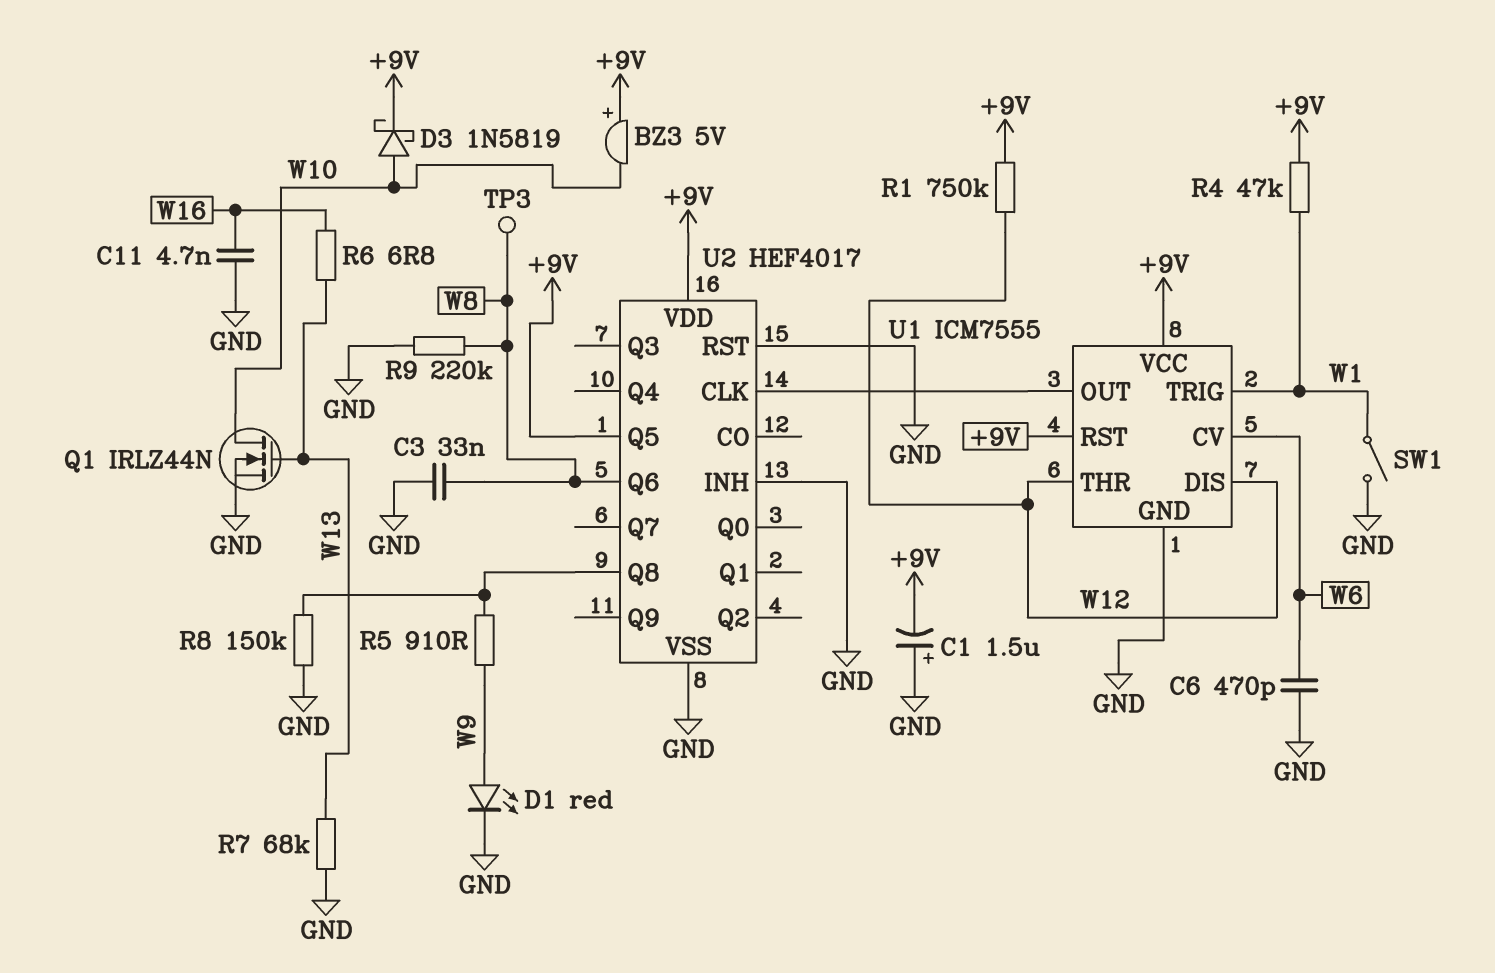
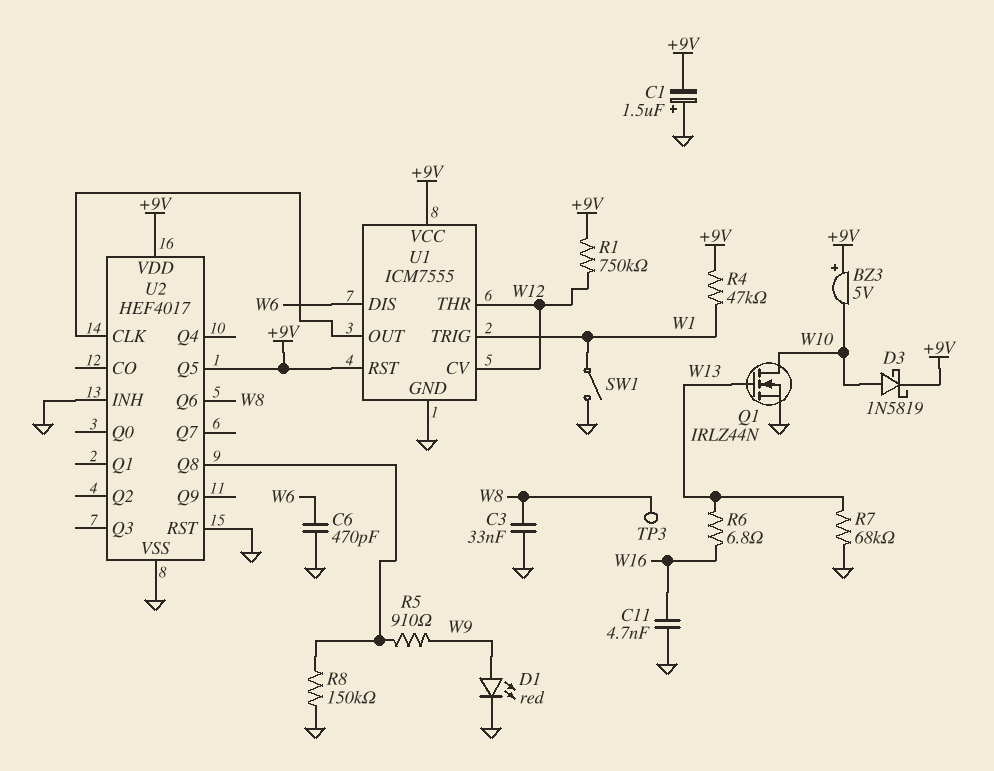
R9: 220k (GND, W8) -> none
U1 pin CV: W6 -> W12
U1 pin DIS: W12 -> W6

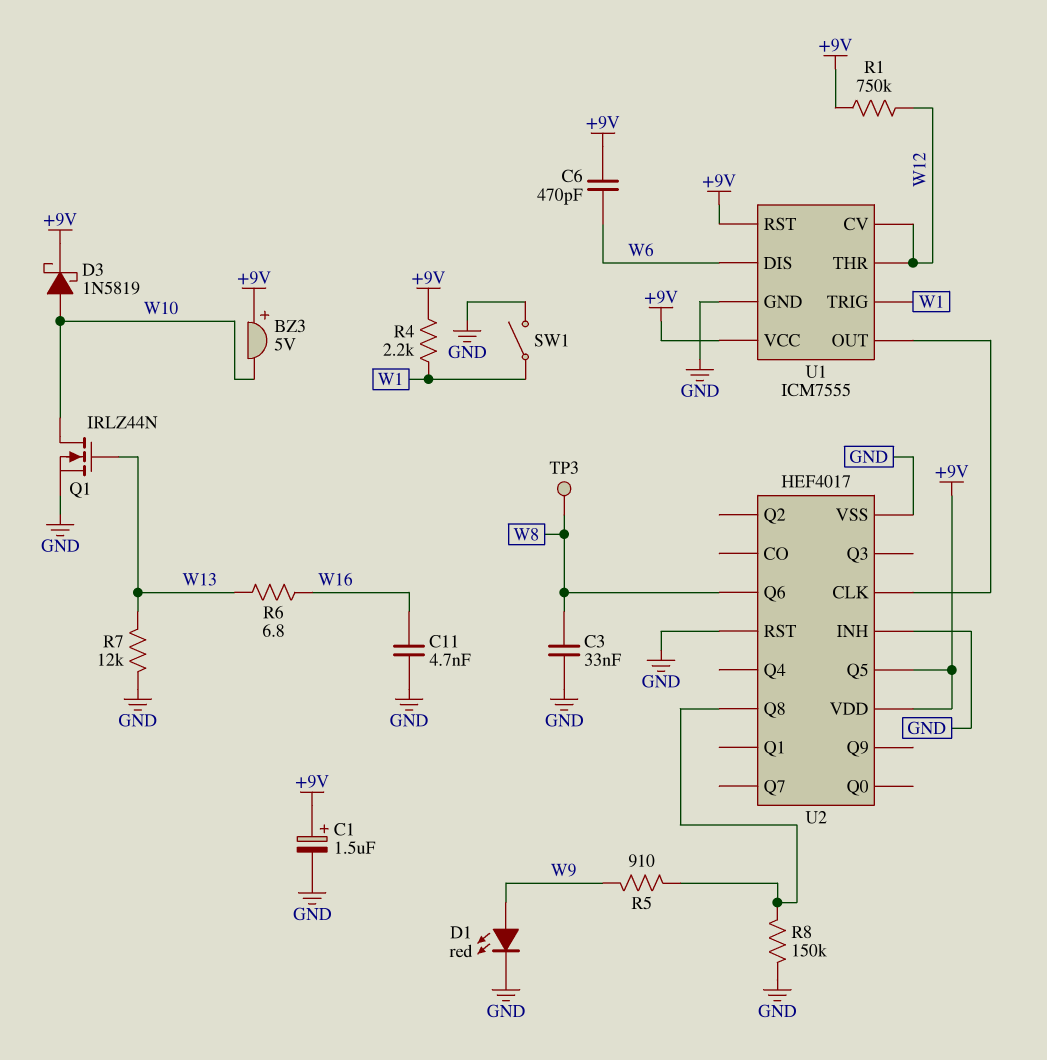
C1: 1.5uF (plus GND, minus +9V) -> 1.5uF (plus +9V, minus GND)
C6: 470pF (GND, W6) -> 470pF (+9V, W6)
R4: 47k (+9V, W1) -> 2.2k (+9V, W1)
R7: 68k (GND, W13) -> 12k (GND, W13)

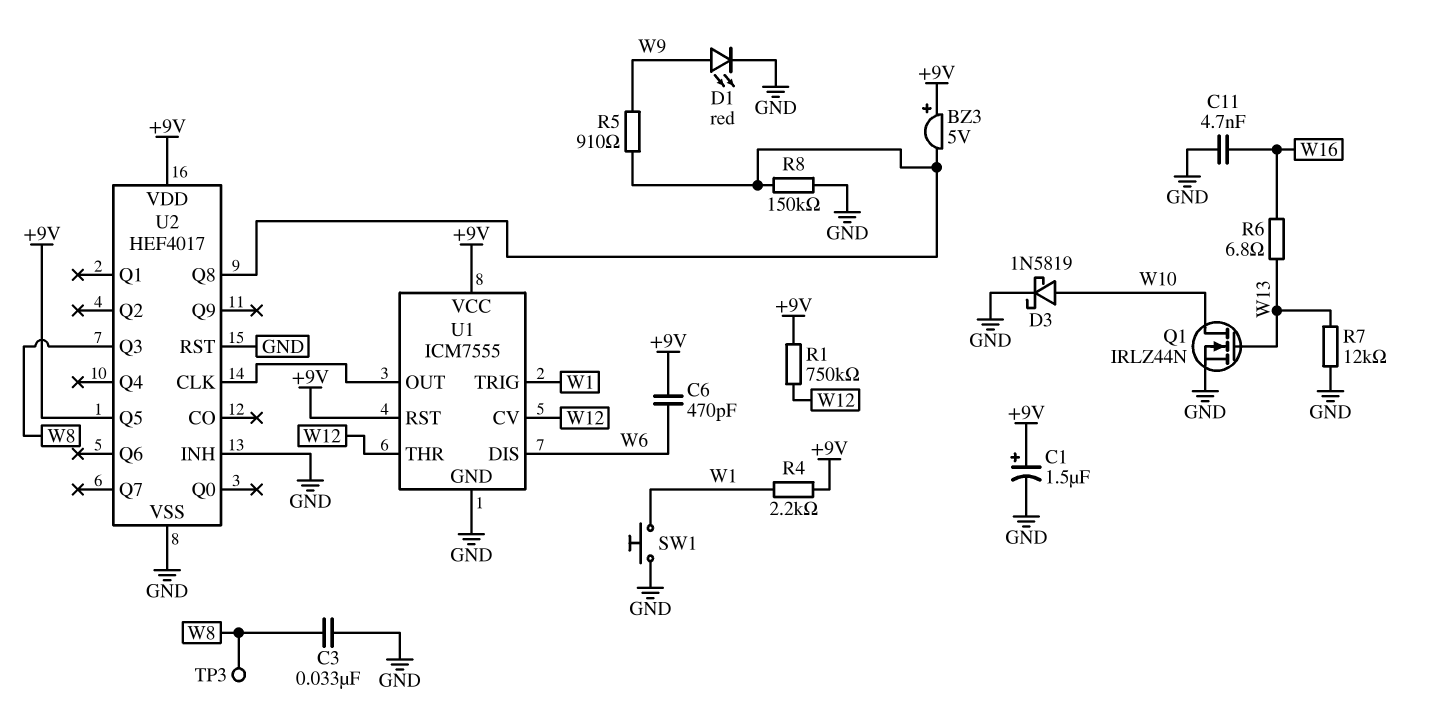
BZ3: buzzer 5V (plus +9V, minus W10) -> buzzer 5V (plus +9V, minus U2/Q8)
D3: schottky 1N5819 (A W10, K +9V) -> schottky 1N5819 (A W10, K GND)
SW1: switch (GND, W1) -> button (GND, W1)
U2 pin Q3: none -> W8
U2 pin Q6: W8 -> none

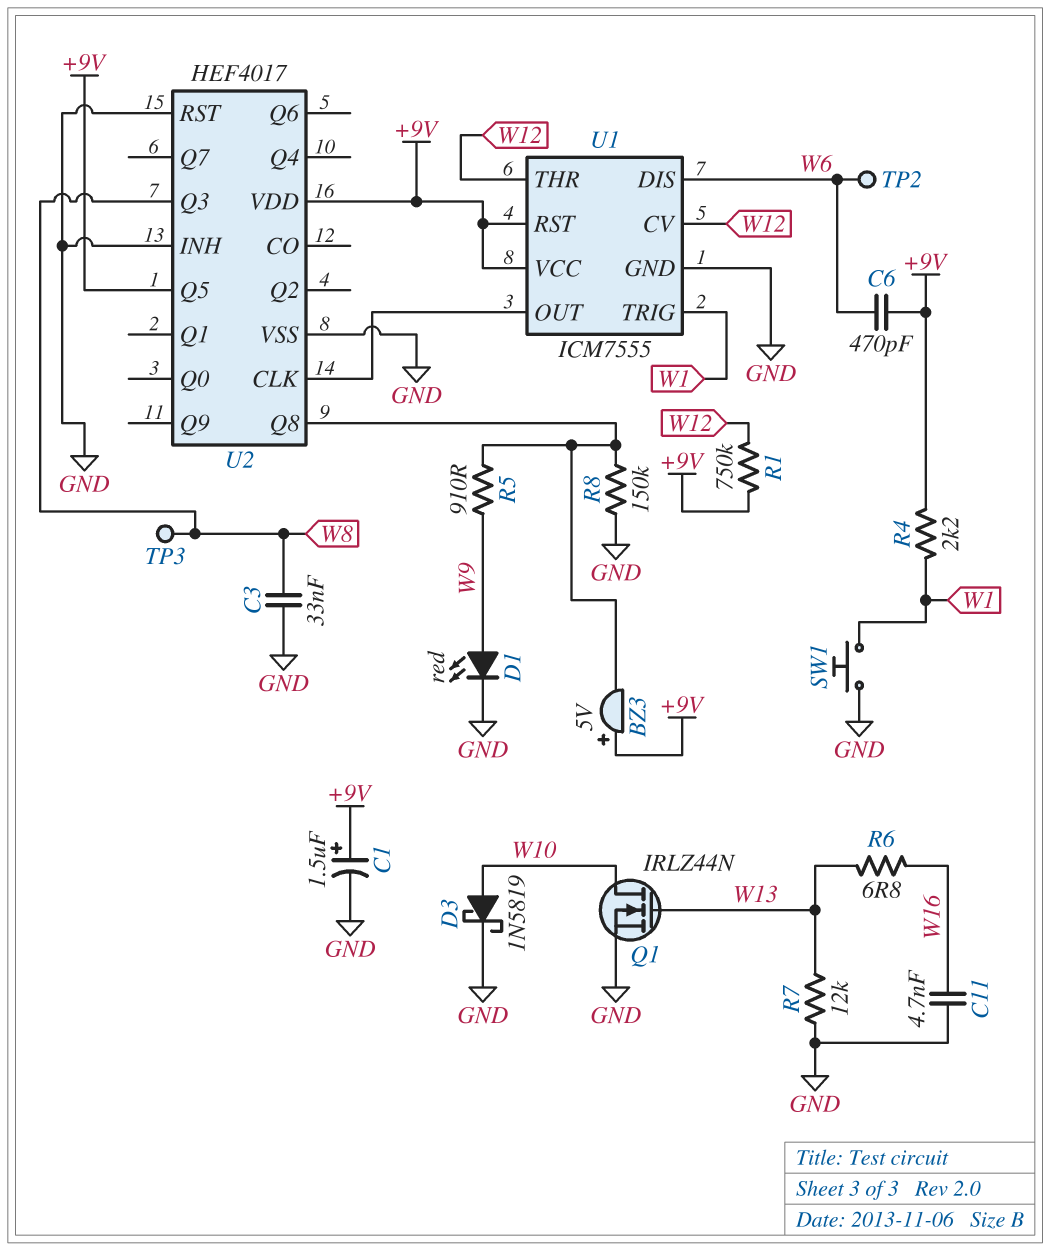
TP2: none -> test point (W6)

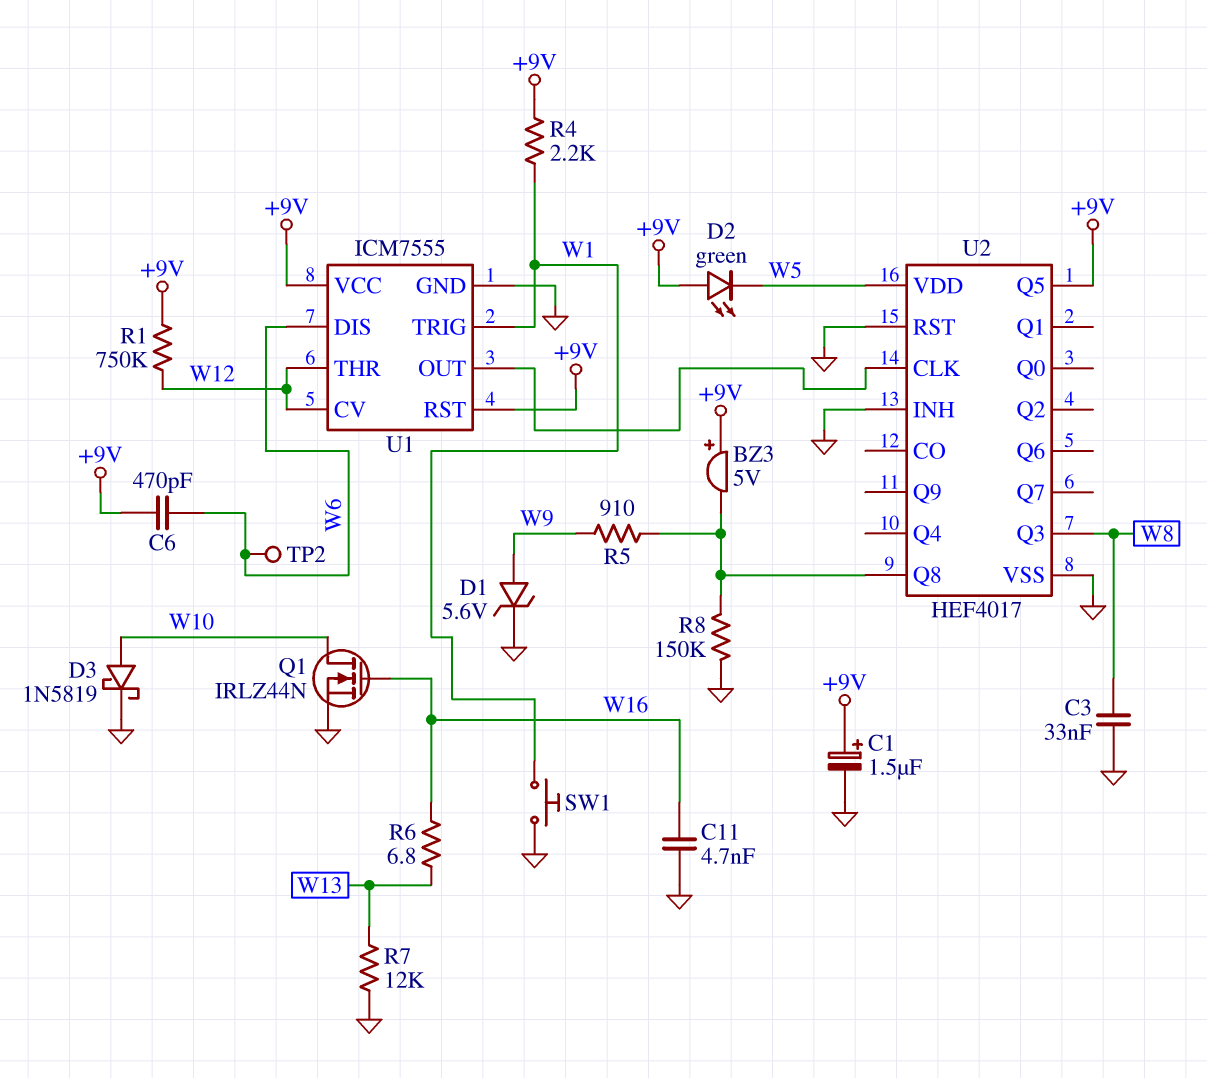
D1: LED red (A W9, K GND) -> zener 5.6V (A W9, K GND)
D2: none -> LED green (A +9V, K W5)
Q1: NMOS IRLZ44N (G W13, D W10, S GND) -> NMOS IRLZ44N (G W16, D W10, S GND)
TP3: test point (W8) -> none
U2 pin VDD: +9V -> W5

